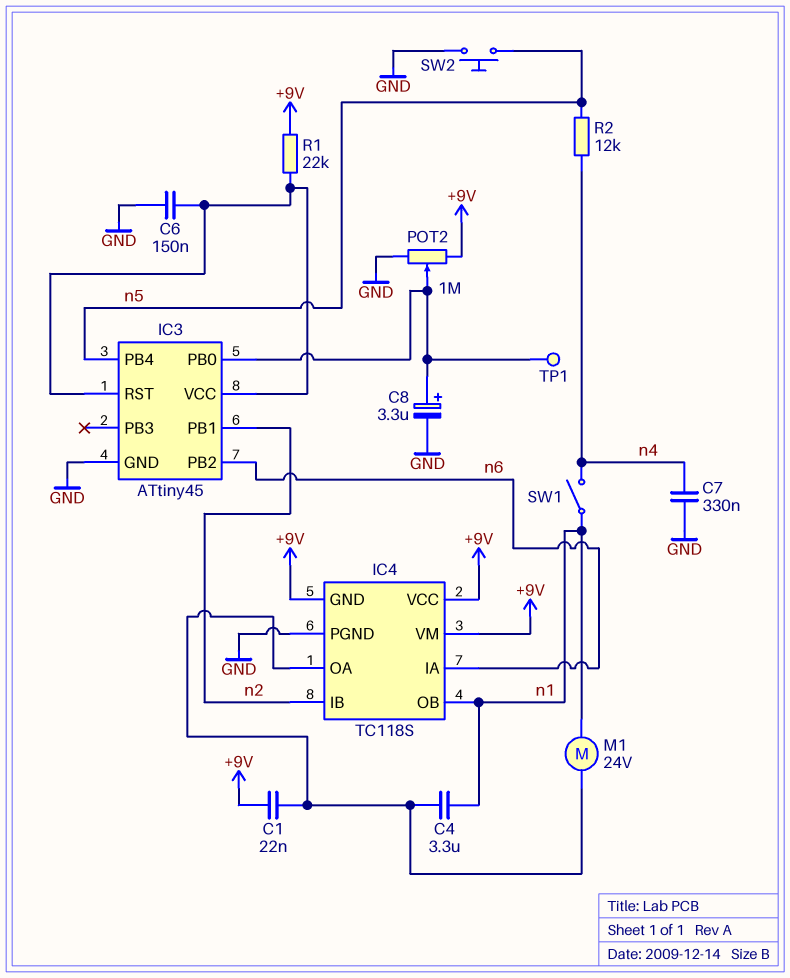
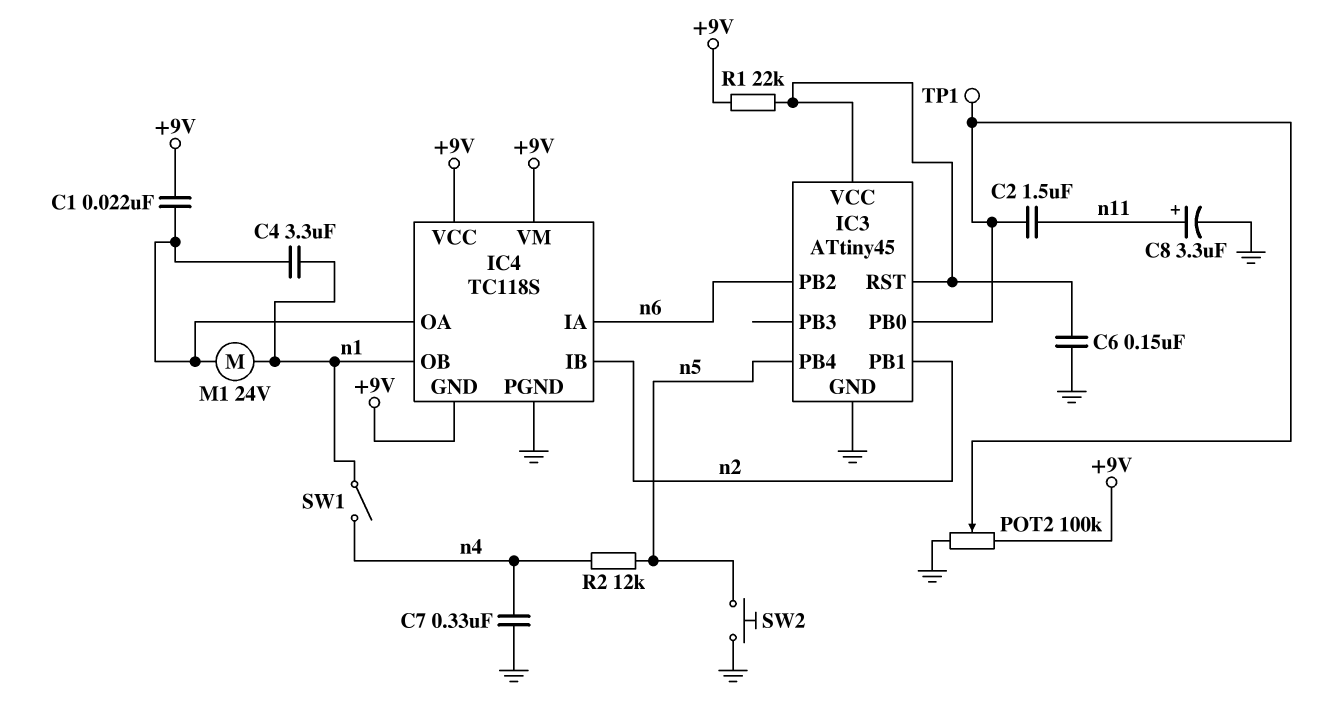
C2: none -> 1.5uF (IC3/PB0, n11)
C8: 3.3uF (plus IC3/PB0, minus GND) -> 3.3uF (plus n11, minus GND)
POT2: 1M (+9V, GND, wiper IC3/PB0) -> 100k (+9V, GND, wiper IC3/PB0)

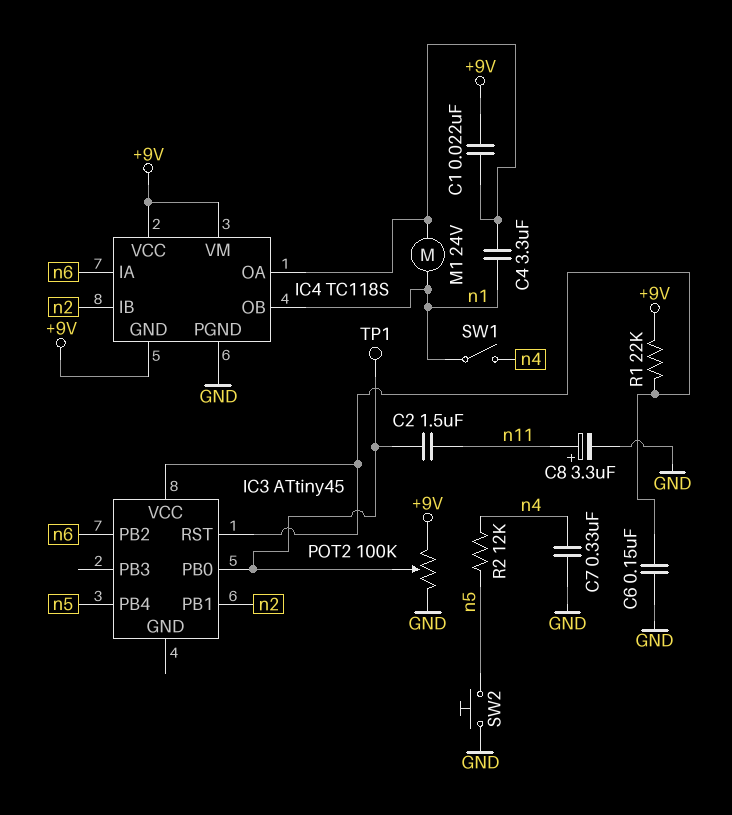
IC3 pin GND: GND -> none

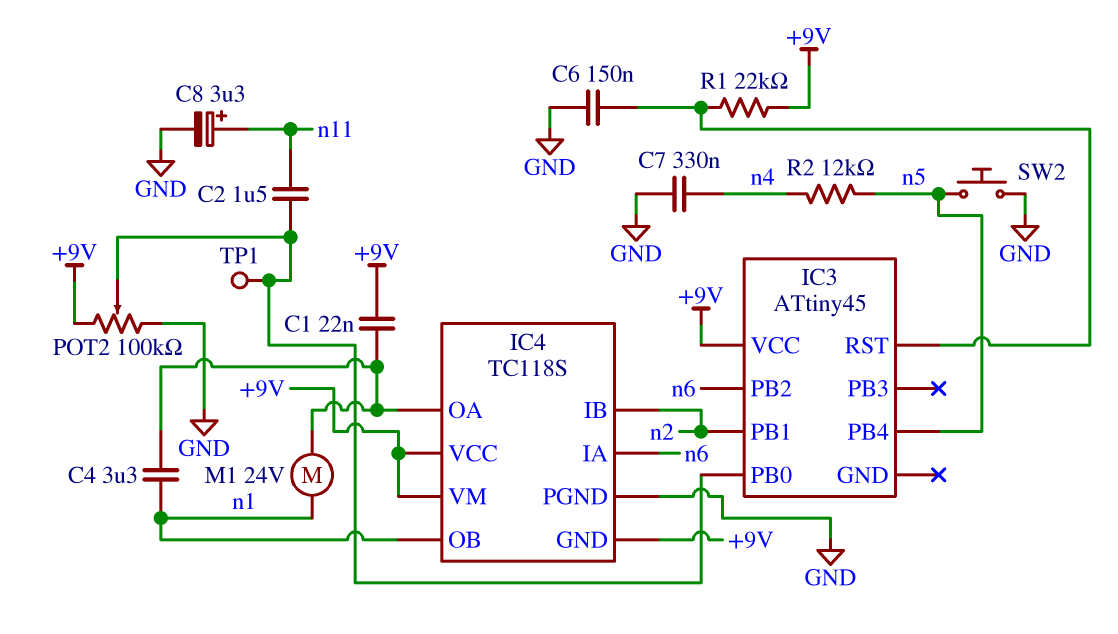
IC3 pin VCC: IC3/RST -> +9V
SW1: switch (n1, n4) -> none

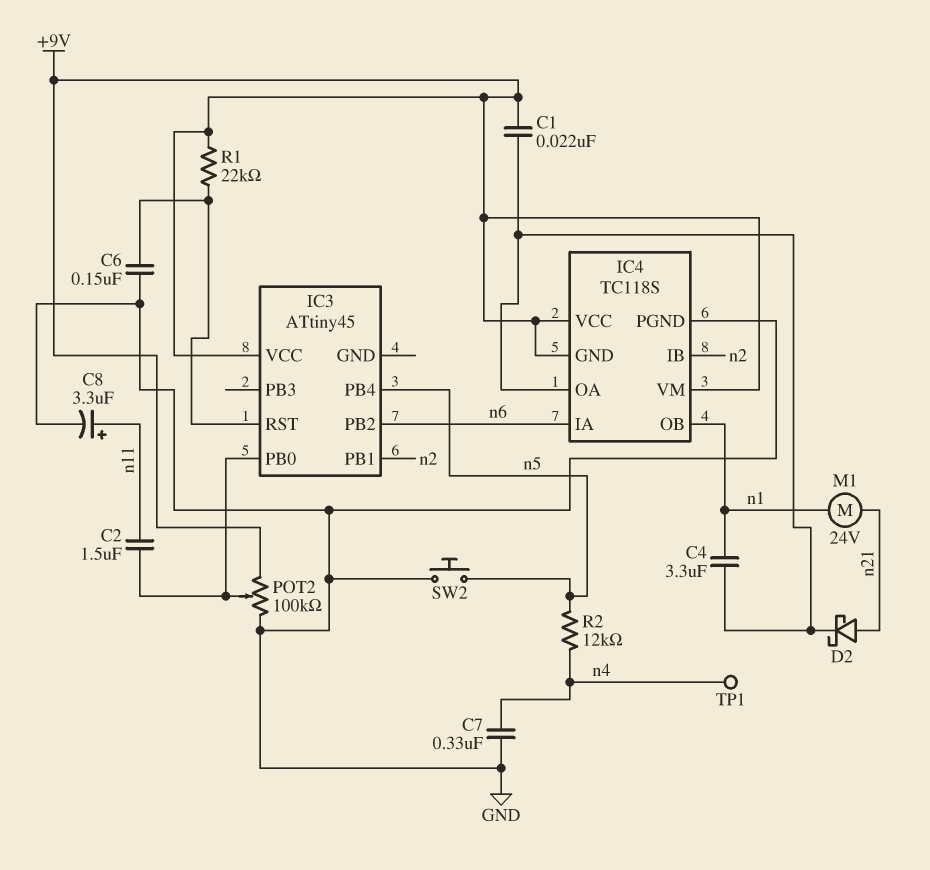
D2: none -> schottky (A n21, K IC4/OA)
M1: motor 24V (IC4/OA, n1) -> motor 24V (n1, n21)
TP1: test point (IC3/PB0) -> test point (n4)

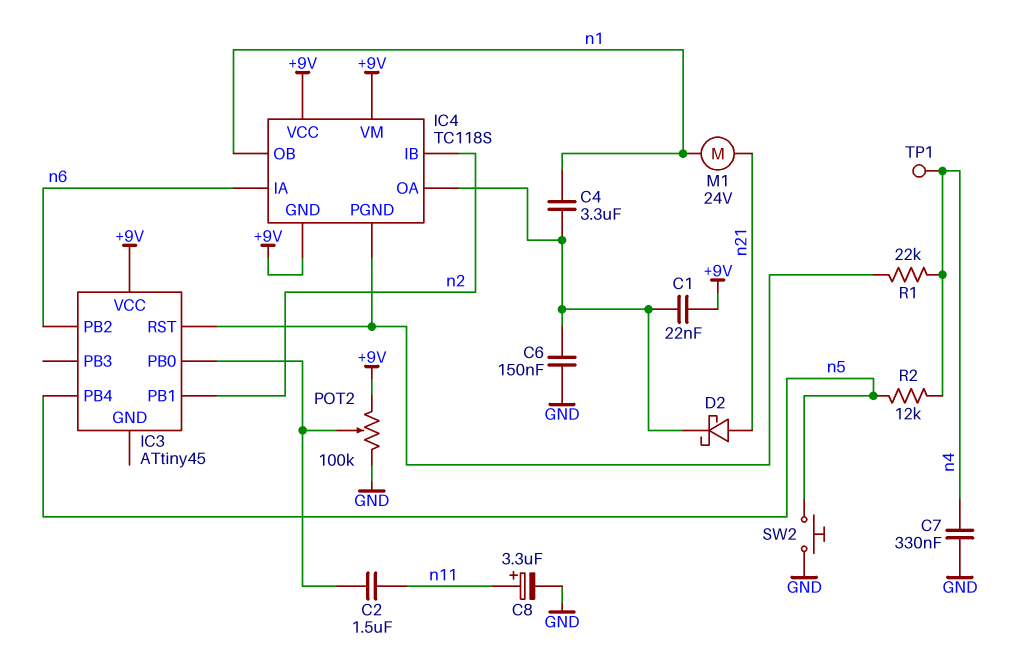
C6: 150nF (GND, IC3/RST) -> 150nF (GND, IC4/OA)
IC4 pin PGND: GND -> IC3/RST
R1: 22k (+9V, IC3/RST) -> 22k (IC3/RST, n4)

